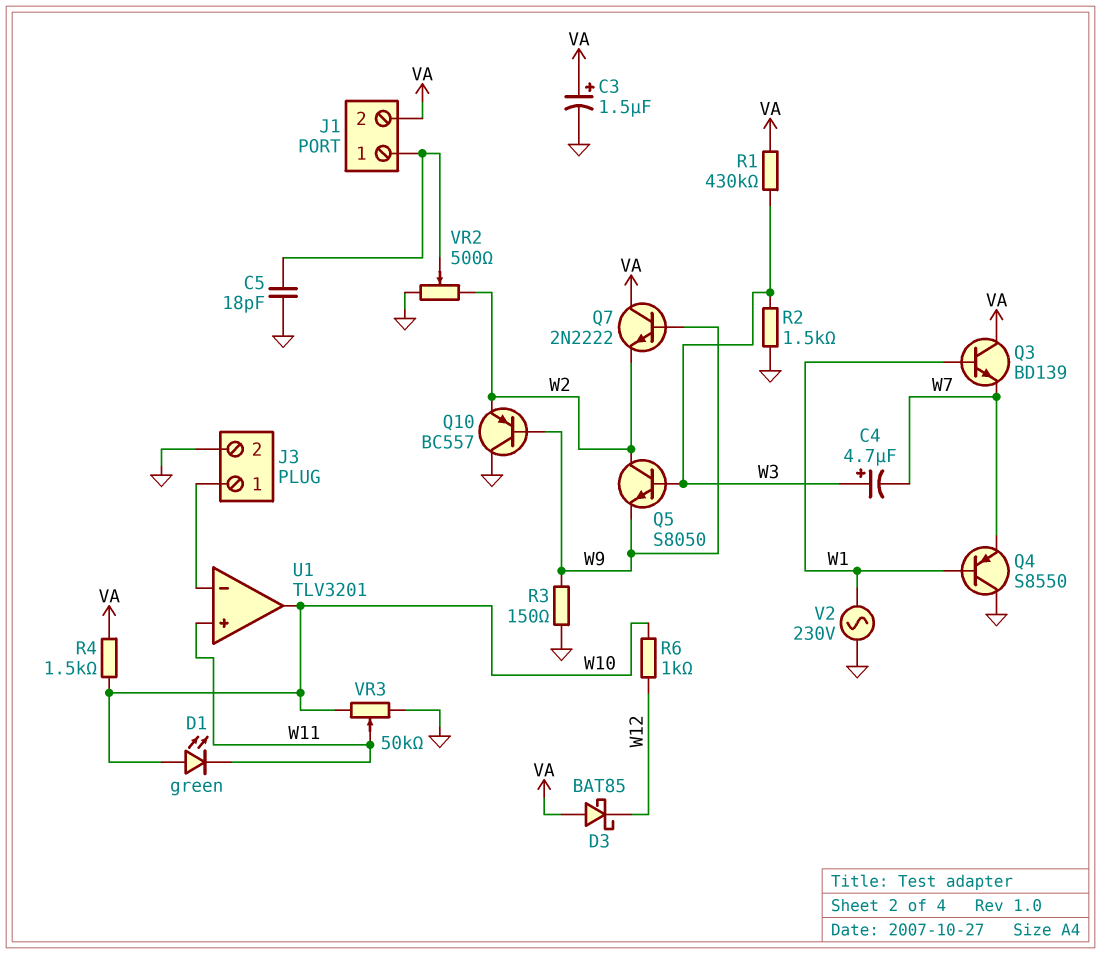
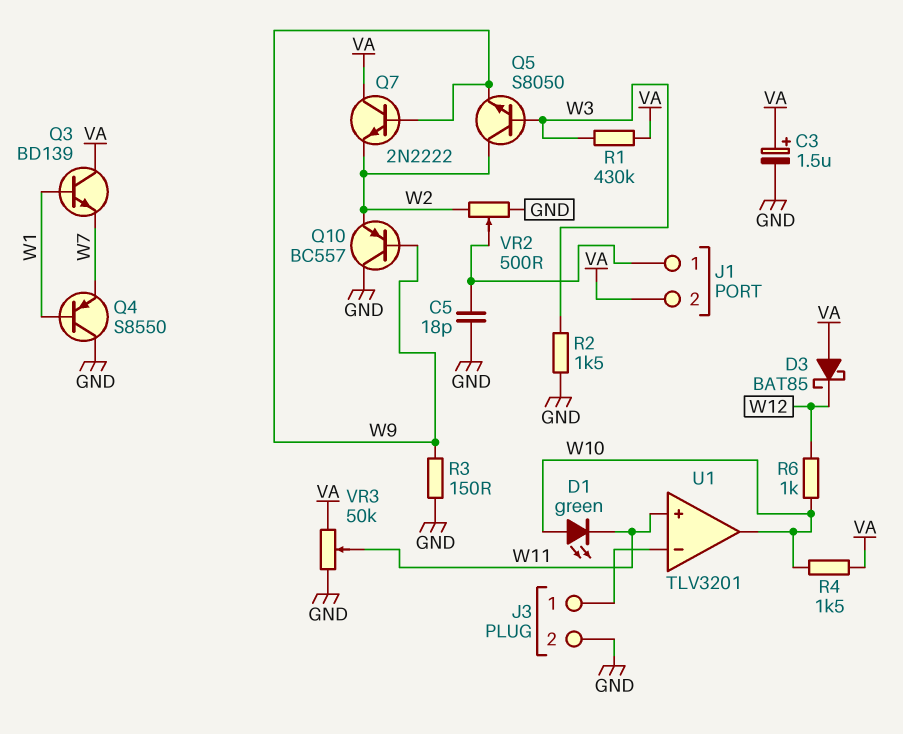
C4: 4.7uF (plus W3, minus W7) -> none
V2: AC 230V (GND, W1) -> none
VR3: 50k (GND, W10, wiper W11) -> 50k (GND, VA, wiper W11)

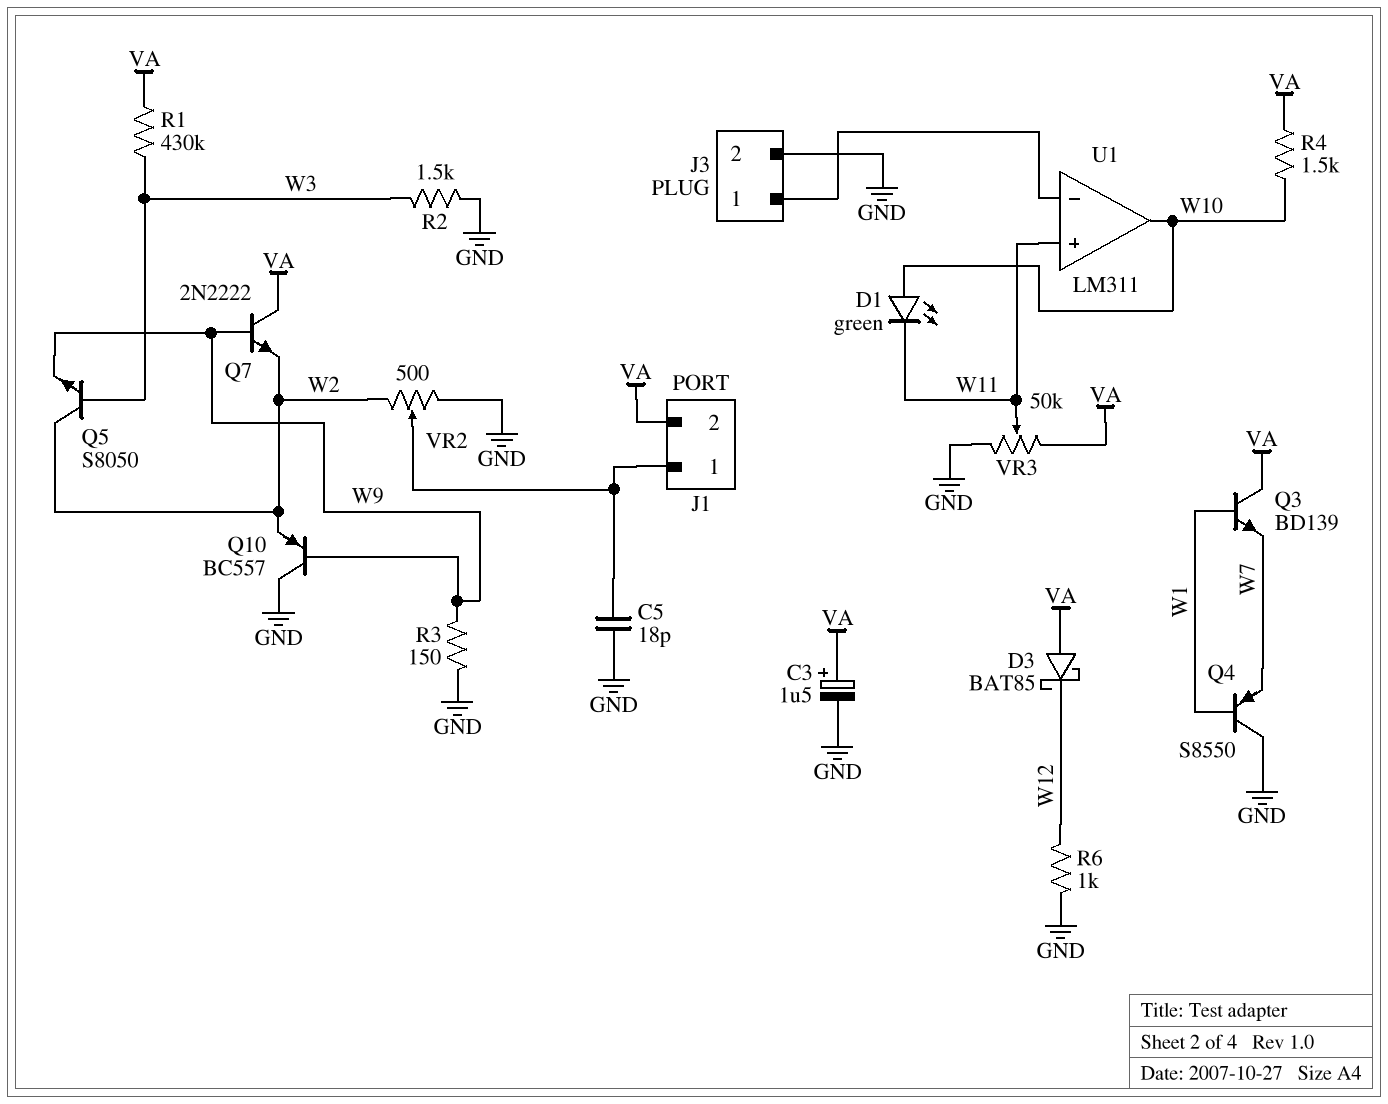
R6: 1k (W10, W12) -> 1k (GND, W12)
U1: TLV3201 -> LM311

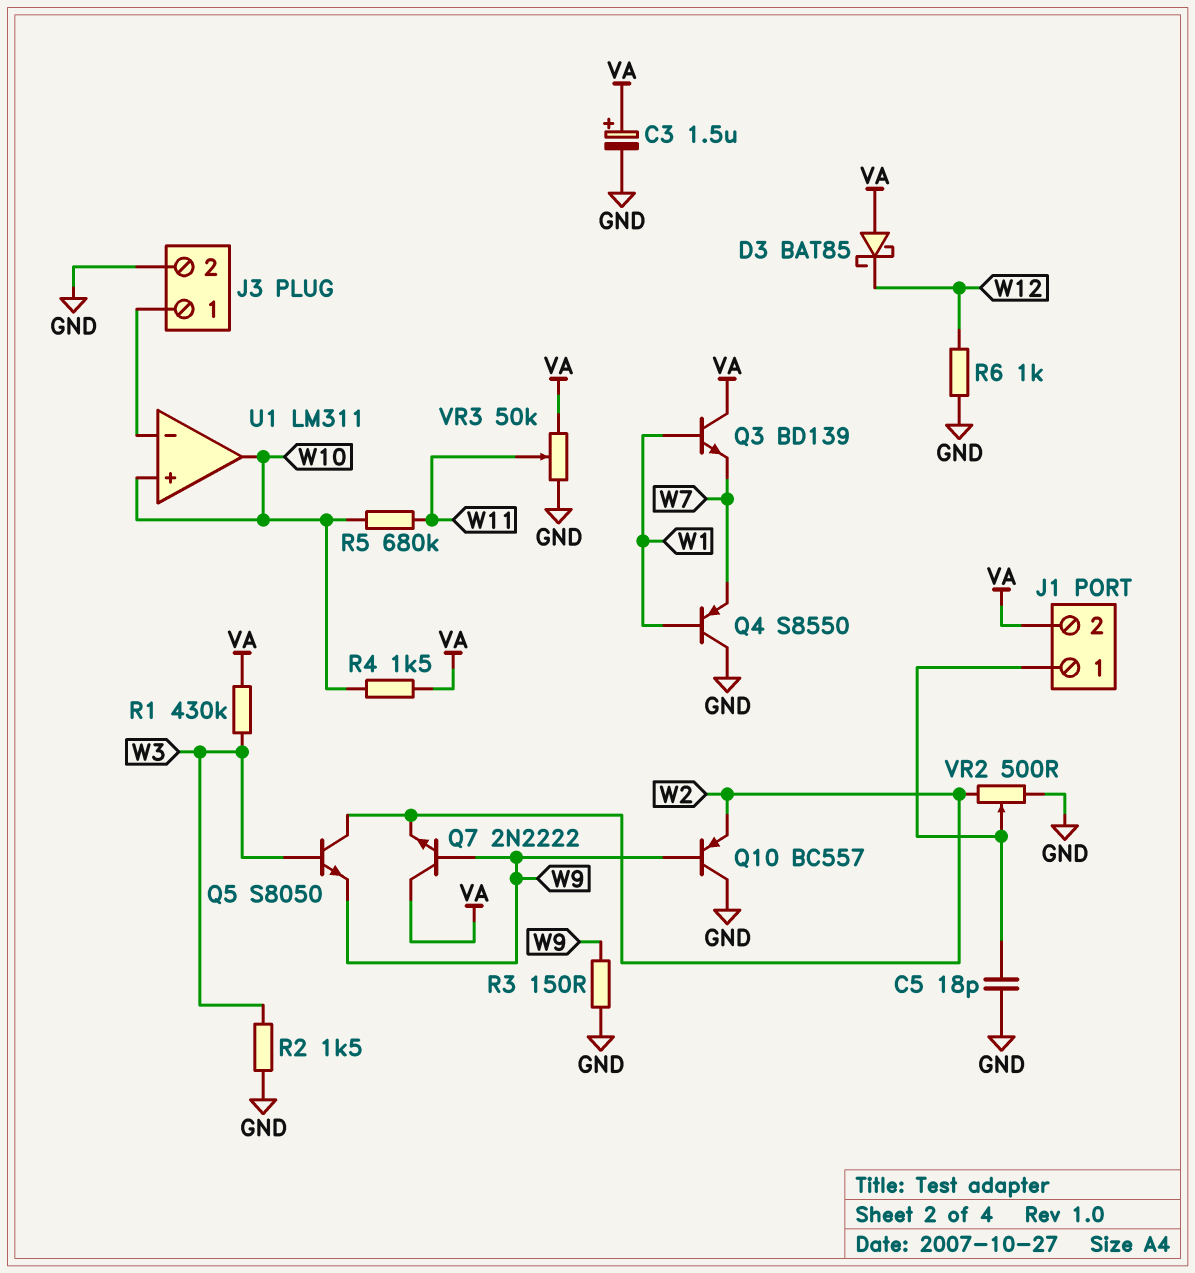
D1: LED green (A W10, K W11) -> none
R5: none -> 680k (W10, W11)
U1 pin in+: W11 -> W10

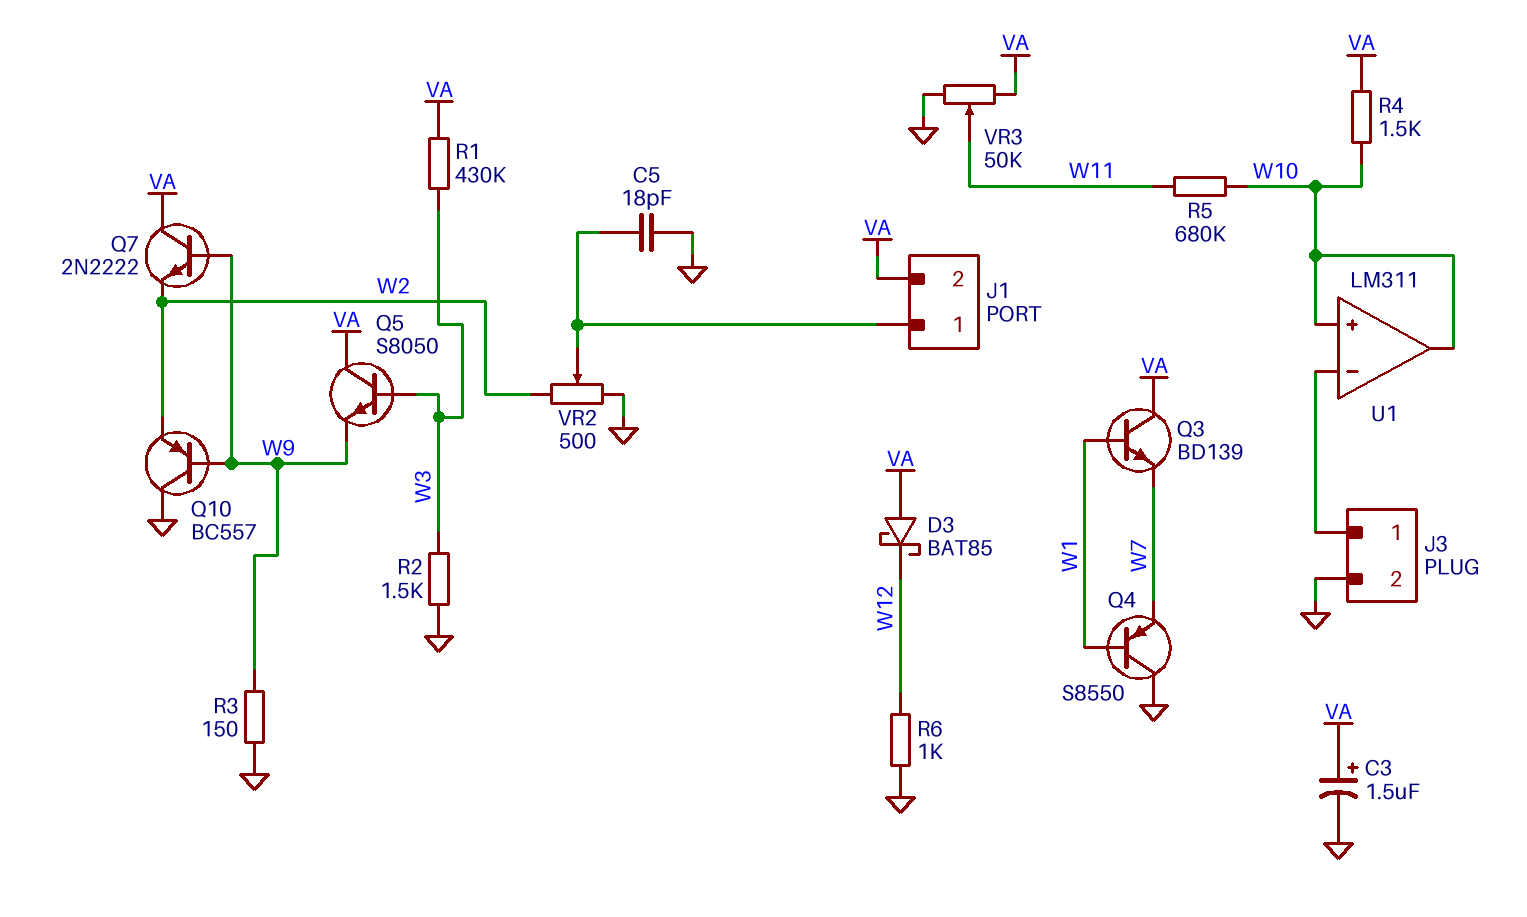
Q5: NPN S8050 (B W3, C W2, E W9) -> NPN S8050 (B W3, C VA, E W9)

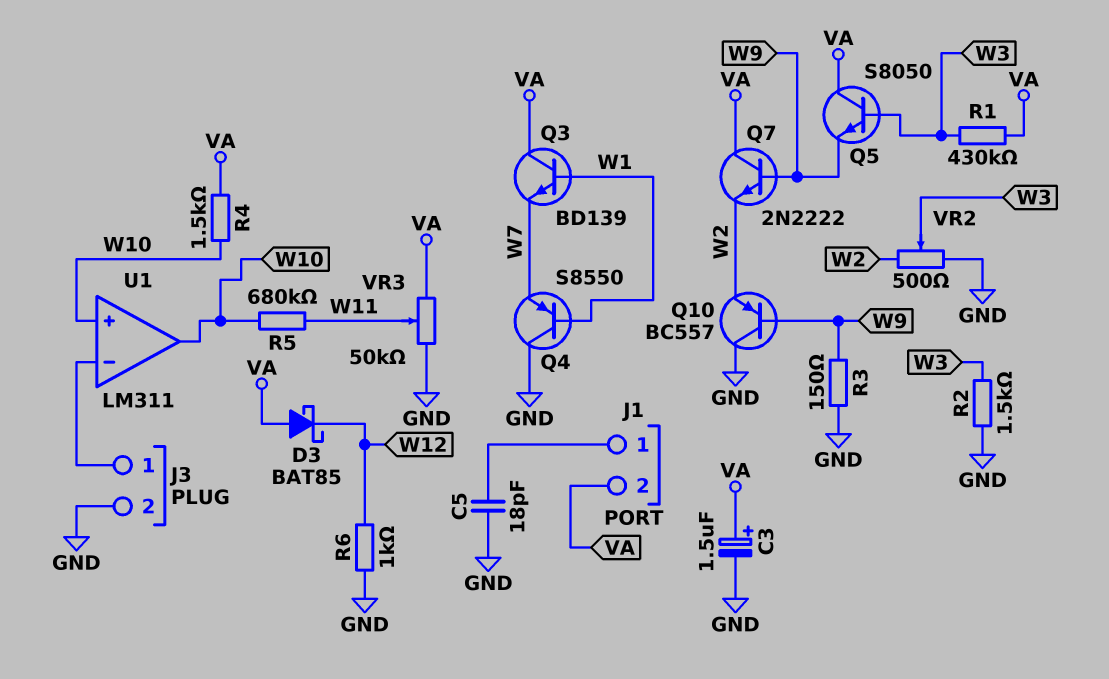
VR2: 500 (GND, W2, wiper J1/1) -> 500 (GND, W2, wiper W3)

